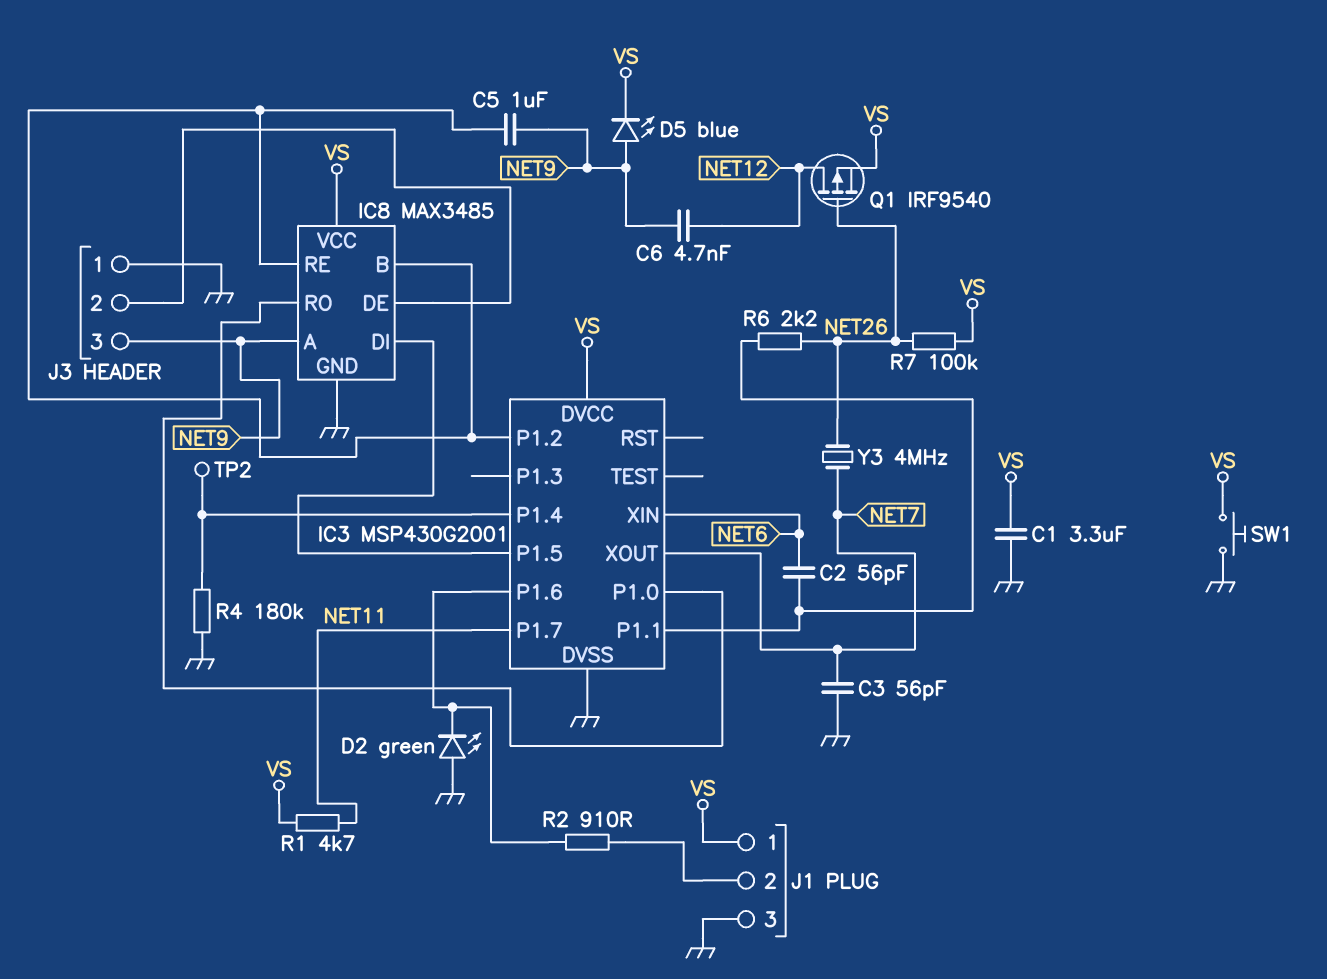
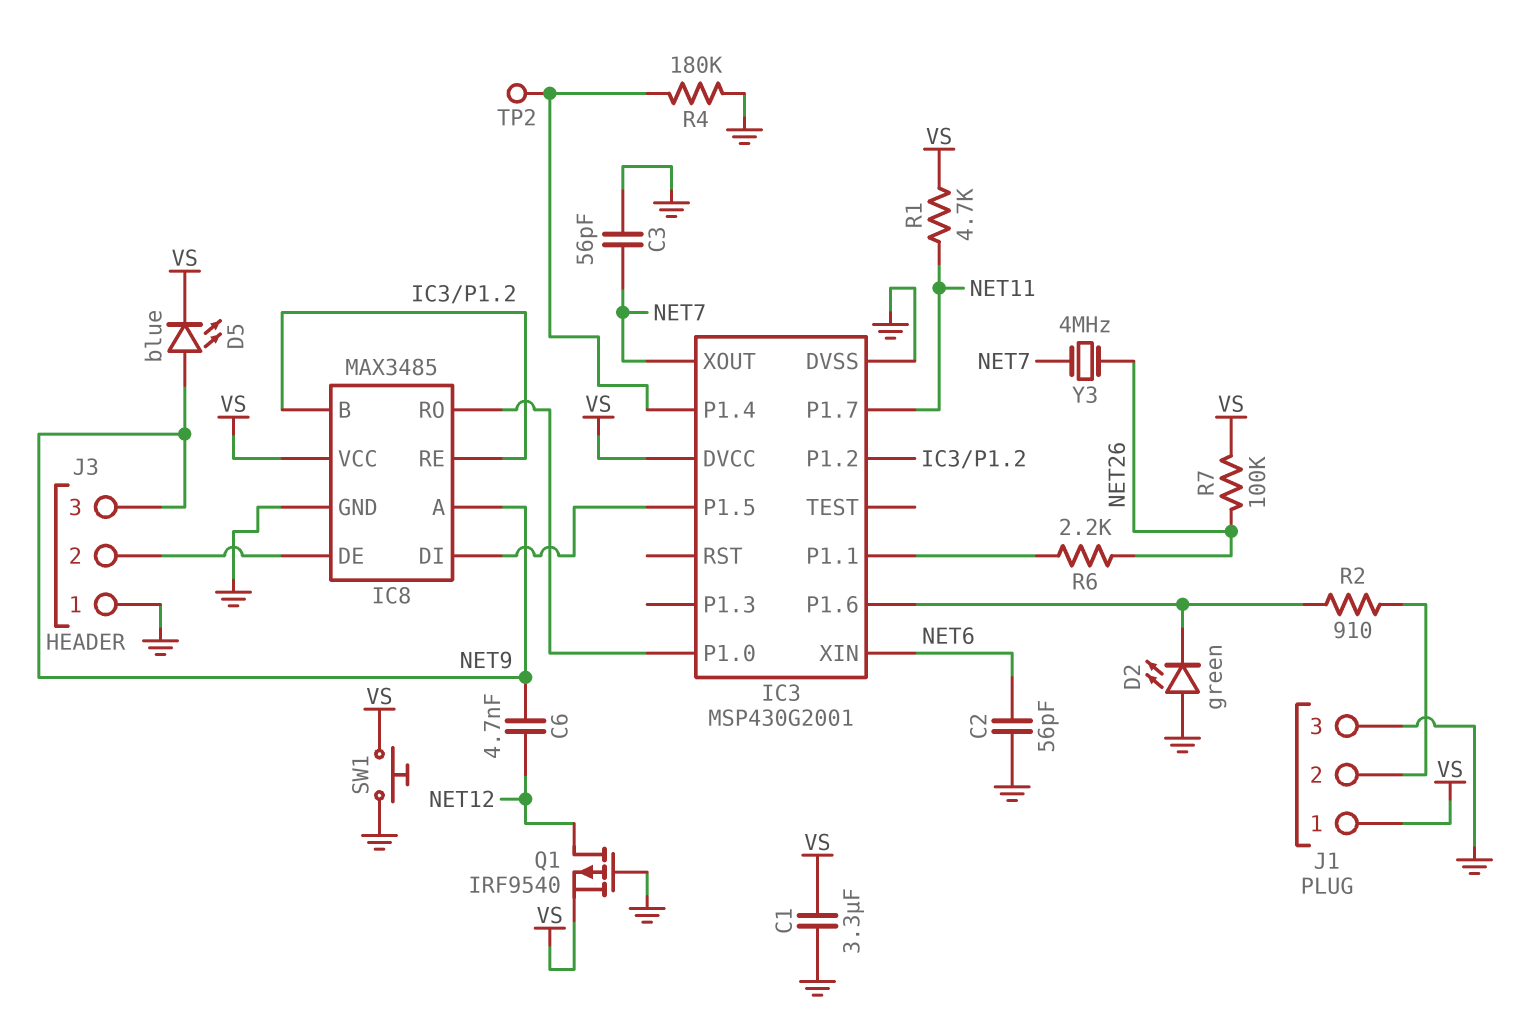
C2: 56pF (IC3/P1.1, NET6) -> 56pF (GND, NET6)
C5: 1uF (IC3/P1.2, NET9) -> none
Q1: PMOS IRF9540 (G NET26, D NET12, S VS) -> PMOS IRF9540 (G GND, D NET12, S VS)

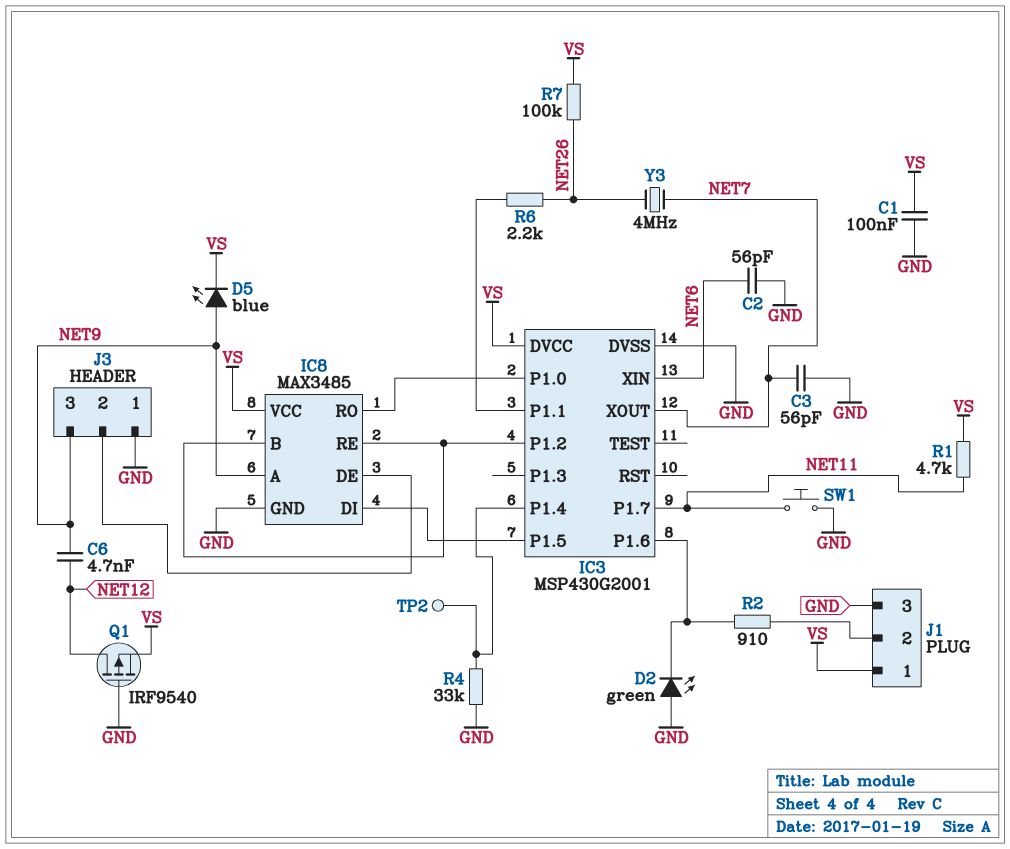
C1: 3.3uF (GND, VS) -> 100nF (GND, VS)
R4: 180k (GND, IC3/P1.4) -> 33k (GND, IC3/P1.4)
SW1: button (GND, VS) -> button (GND, NET11)

